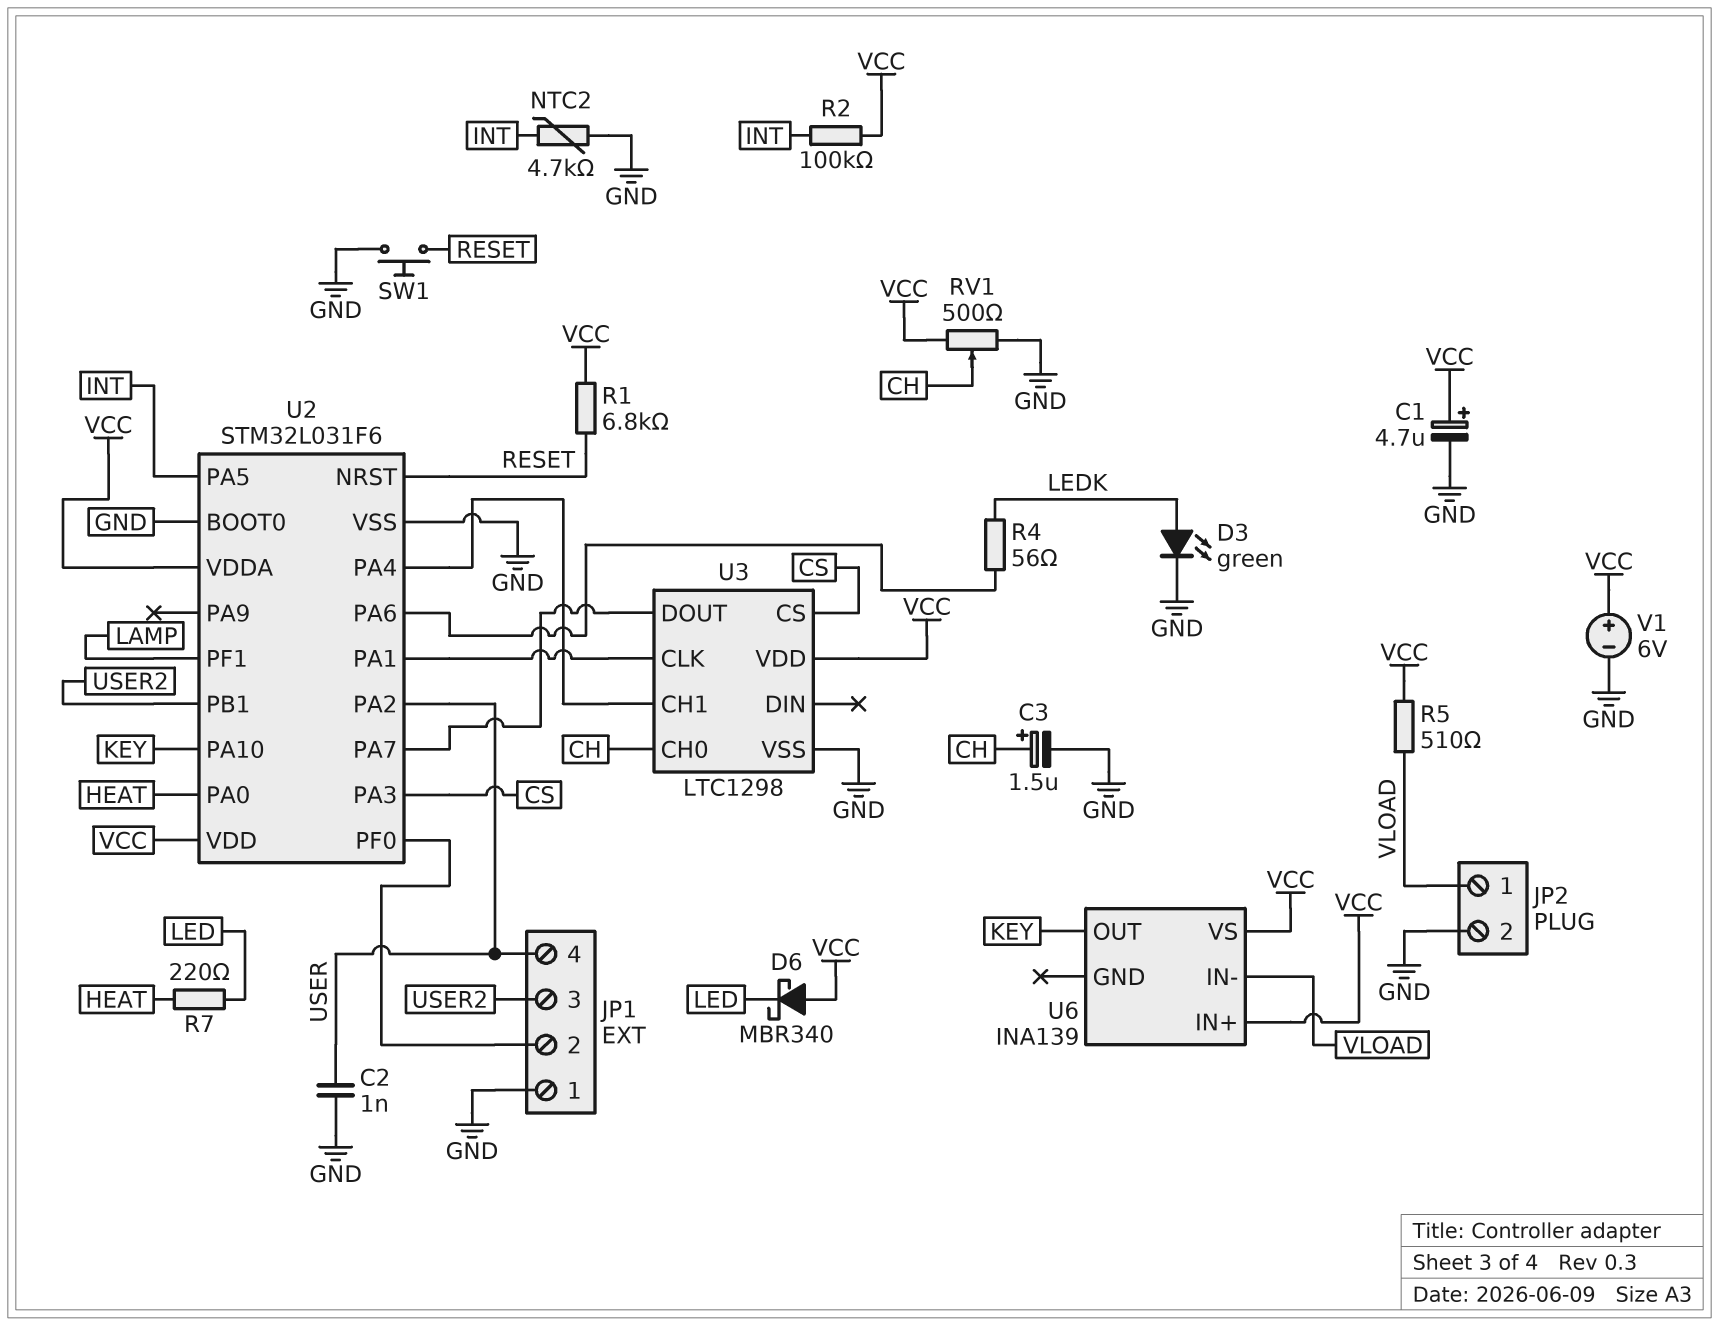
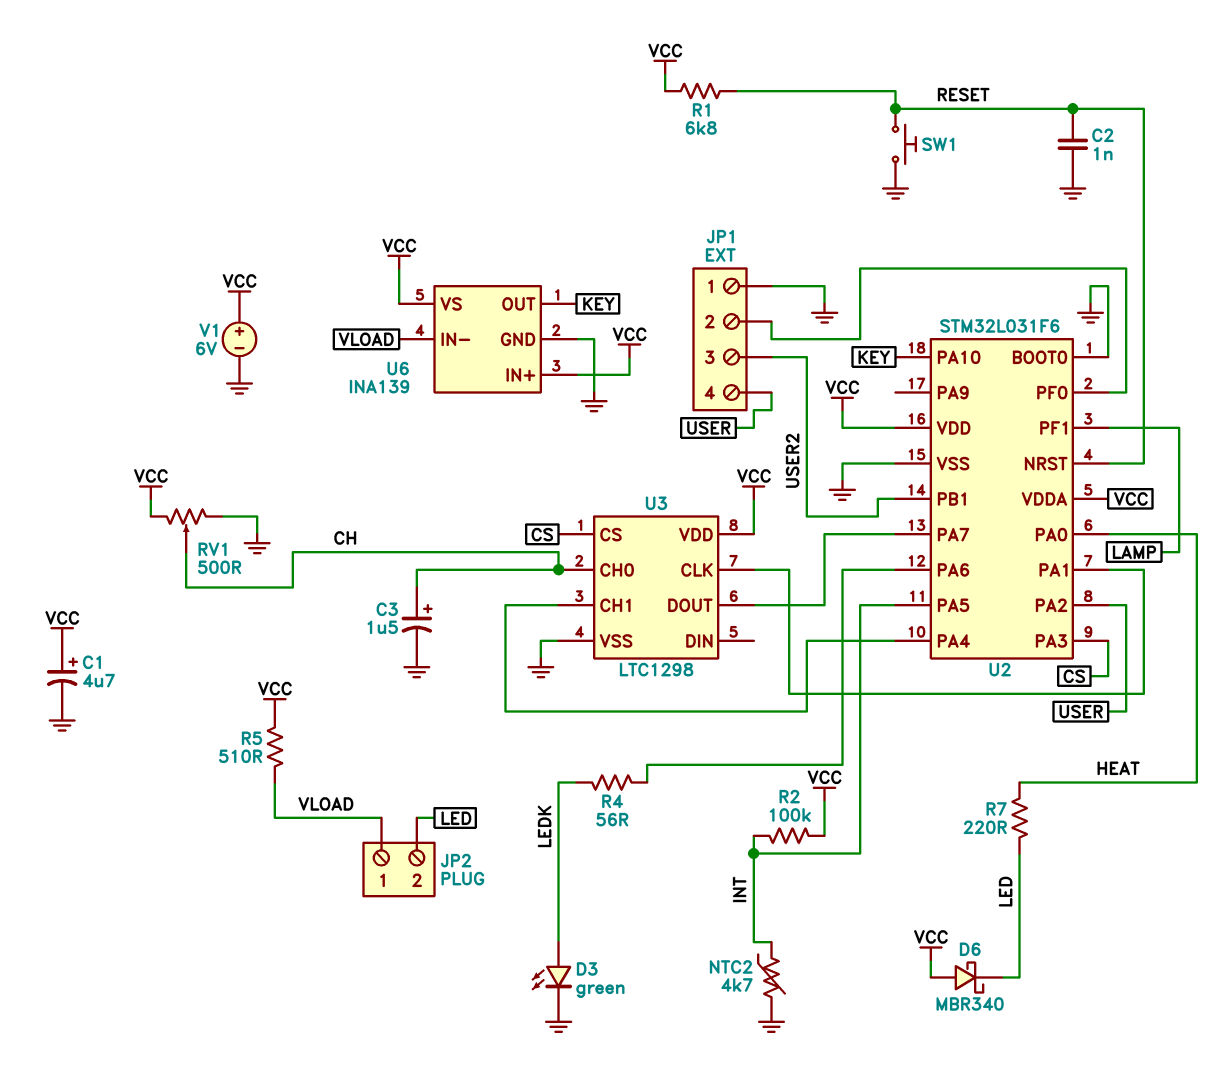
C2: 1nF (GND, USER) -> 1nF (GND, RESET)
JP2 pin 2: GND -> LED
U6 pin GND: none -> GND

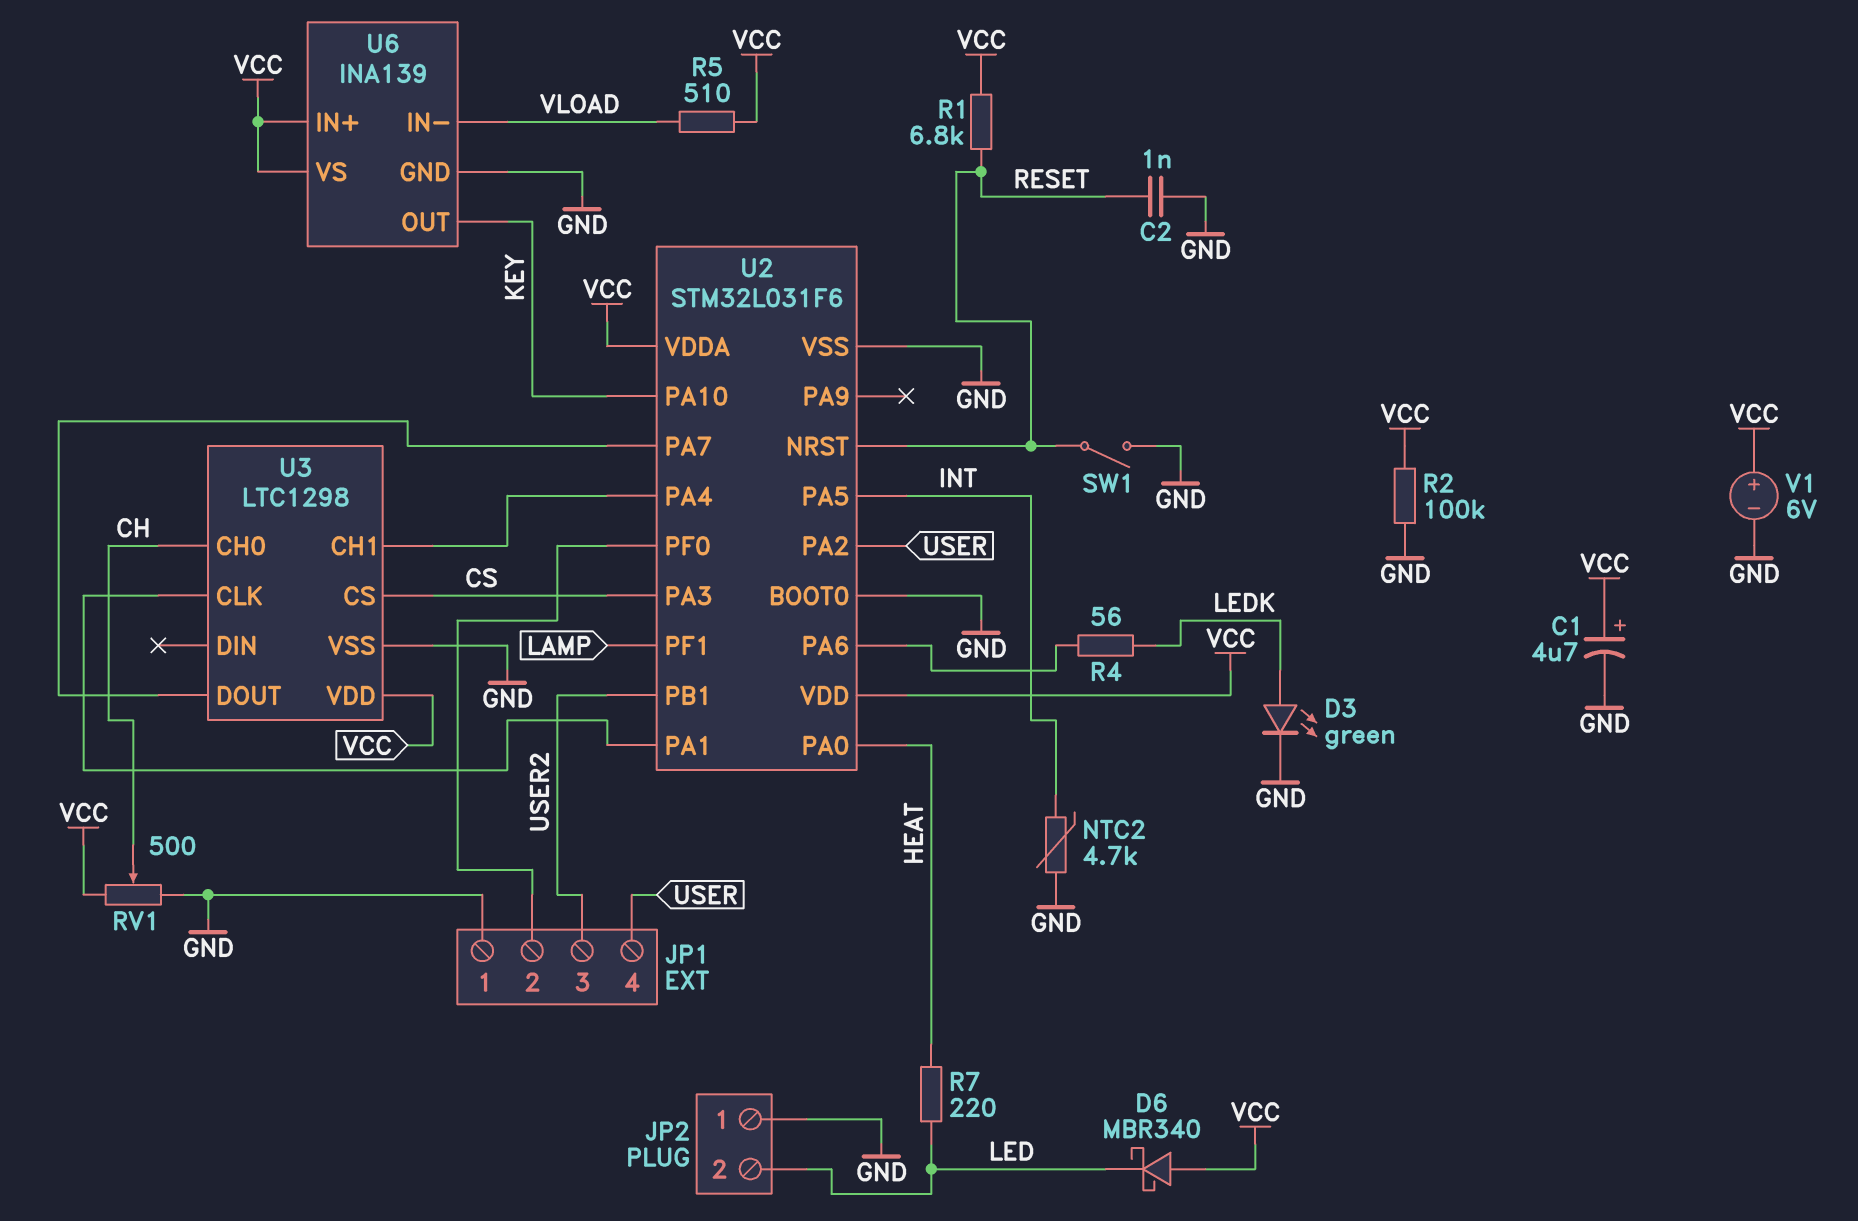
C3: 1.5uF (plus CH, minus GND) -> none
JP2 pin 1: VLOAD -> GND
R2: 100k (INT, VCC) -> 100k (GND, VCC)
SW1: button (GND, RESET) -> switch (GND, RESET)

